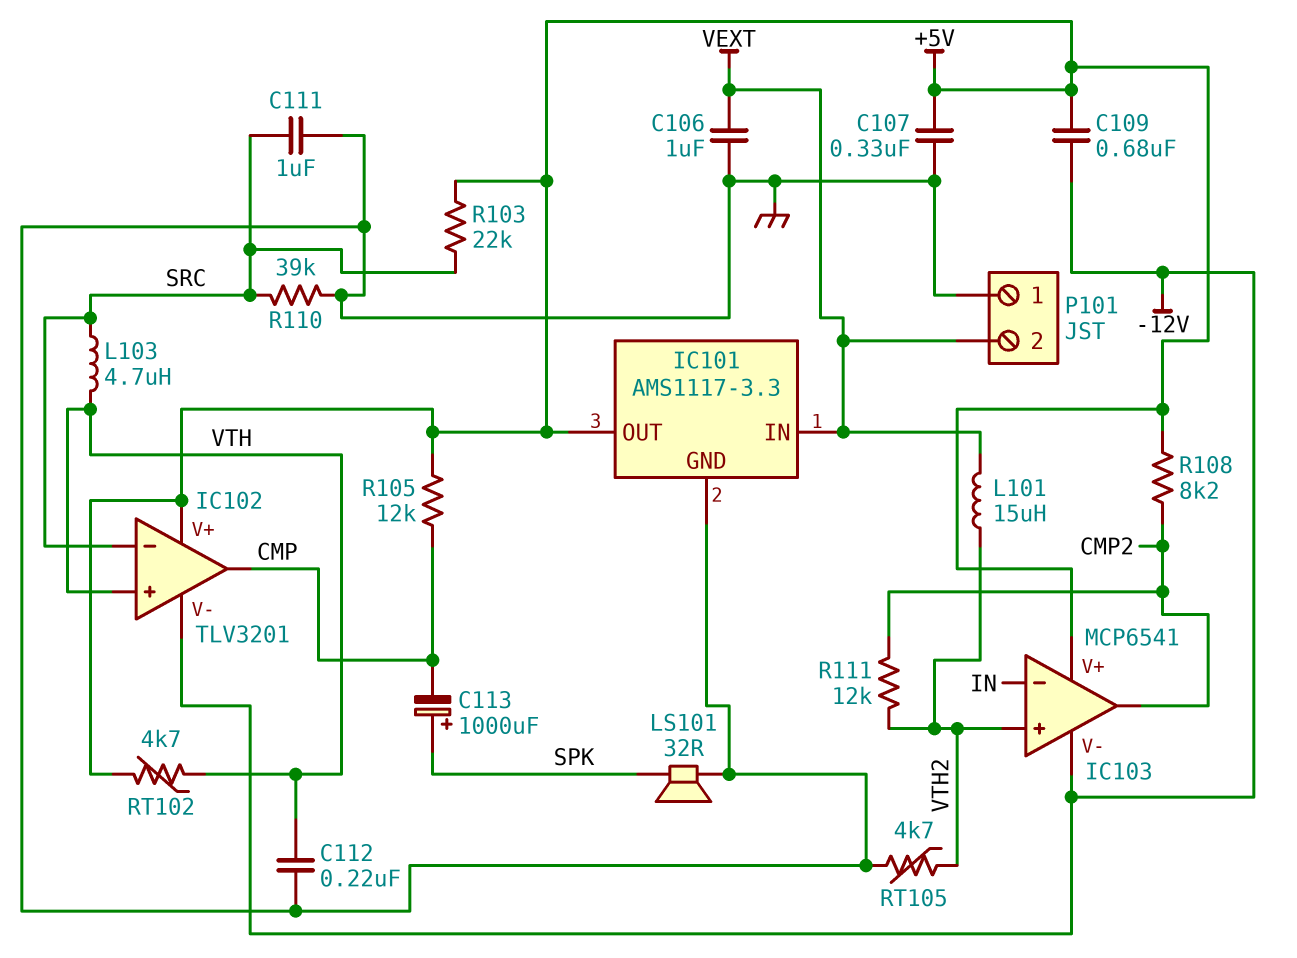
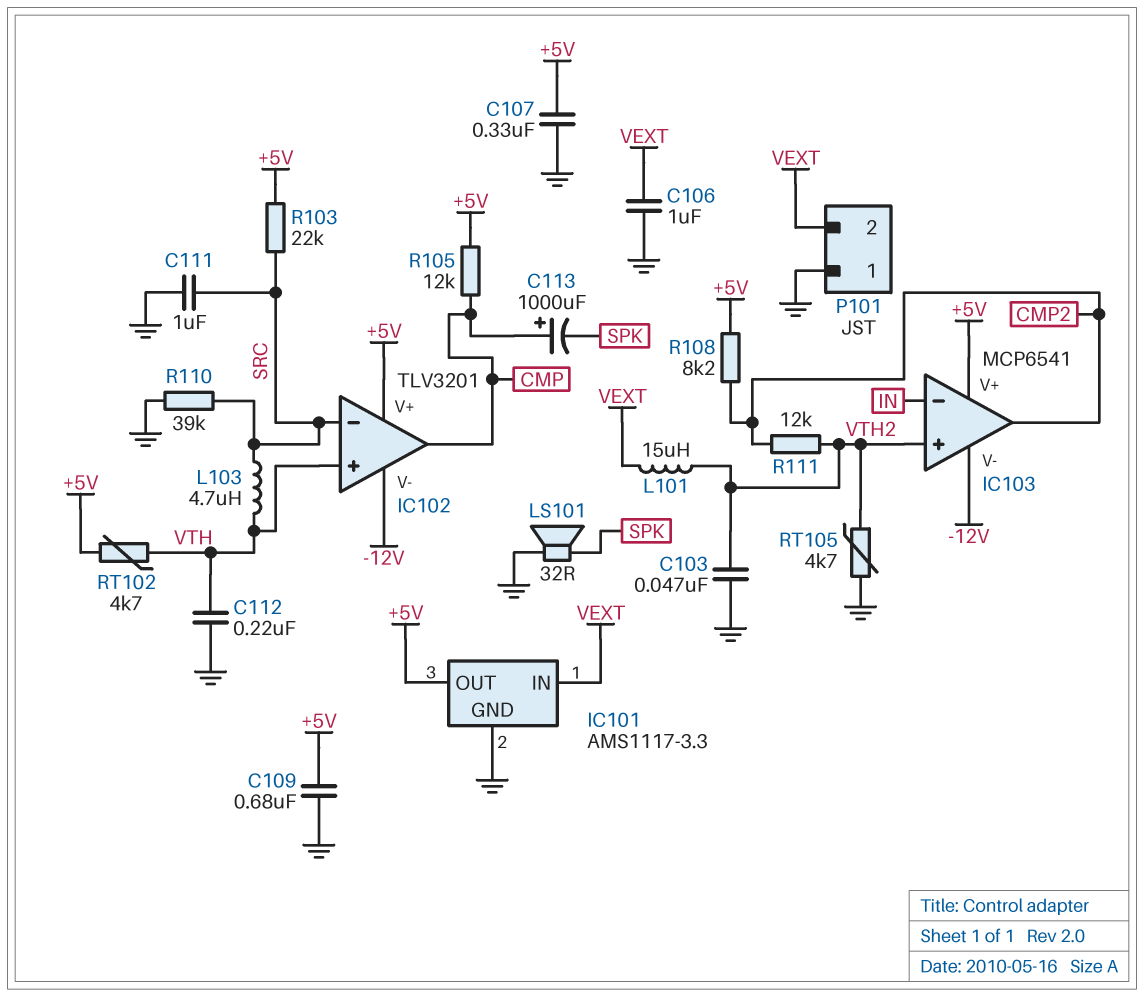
C103: none -> 47nF (GND, VTH2)
C109: 680nF (+5V, -12V) -> 680nF (+5V, GND)
C113: 1000uF (plus SPK, minus CMP) -> 1000uF (plus CMP, minus SPK)

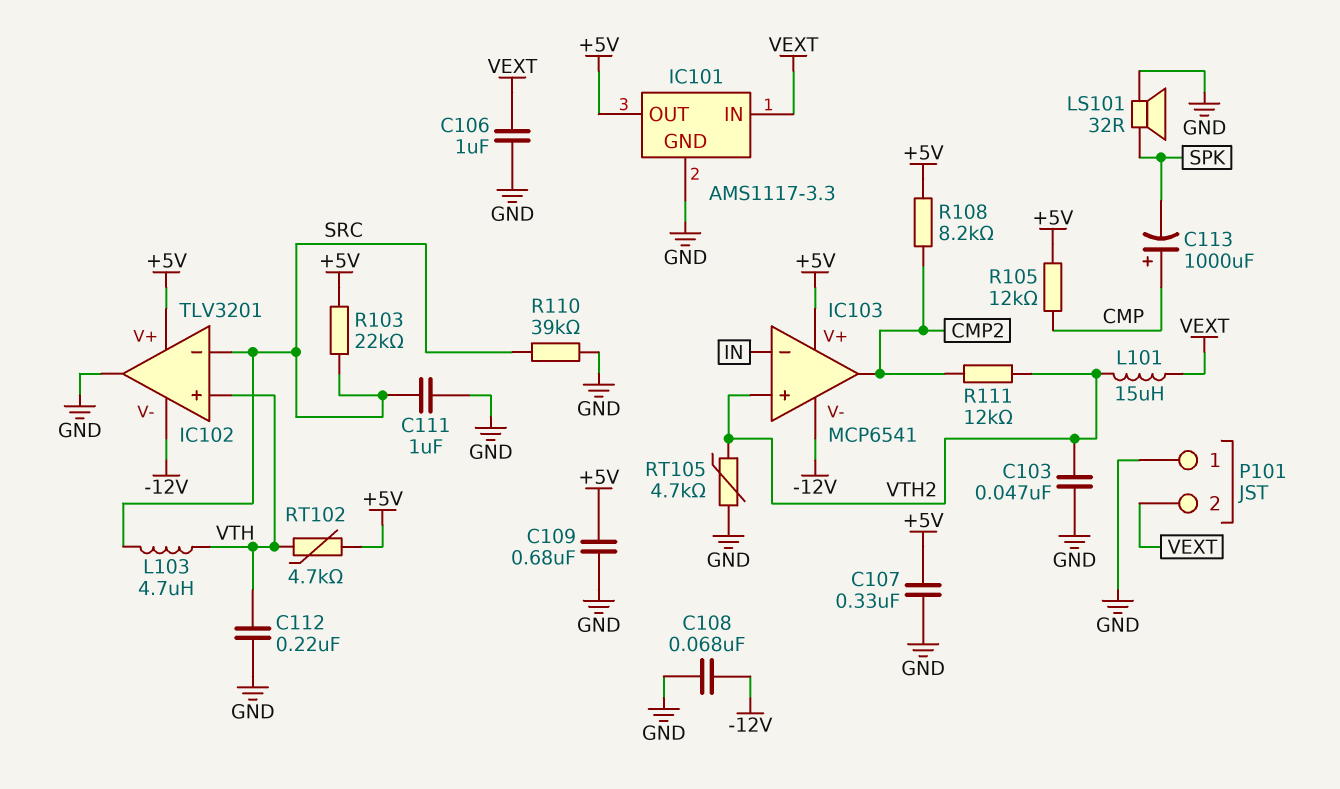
C108: none -> 68nF (-12V, GND)
IC102 pin out: CMP -> GND

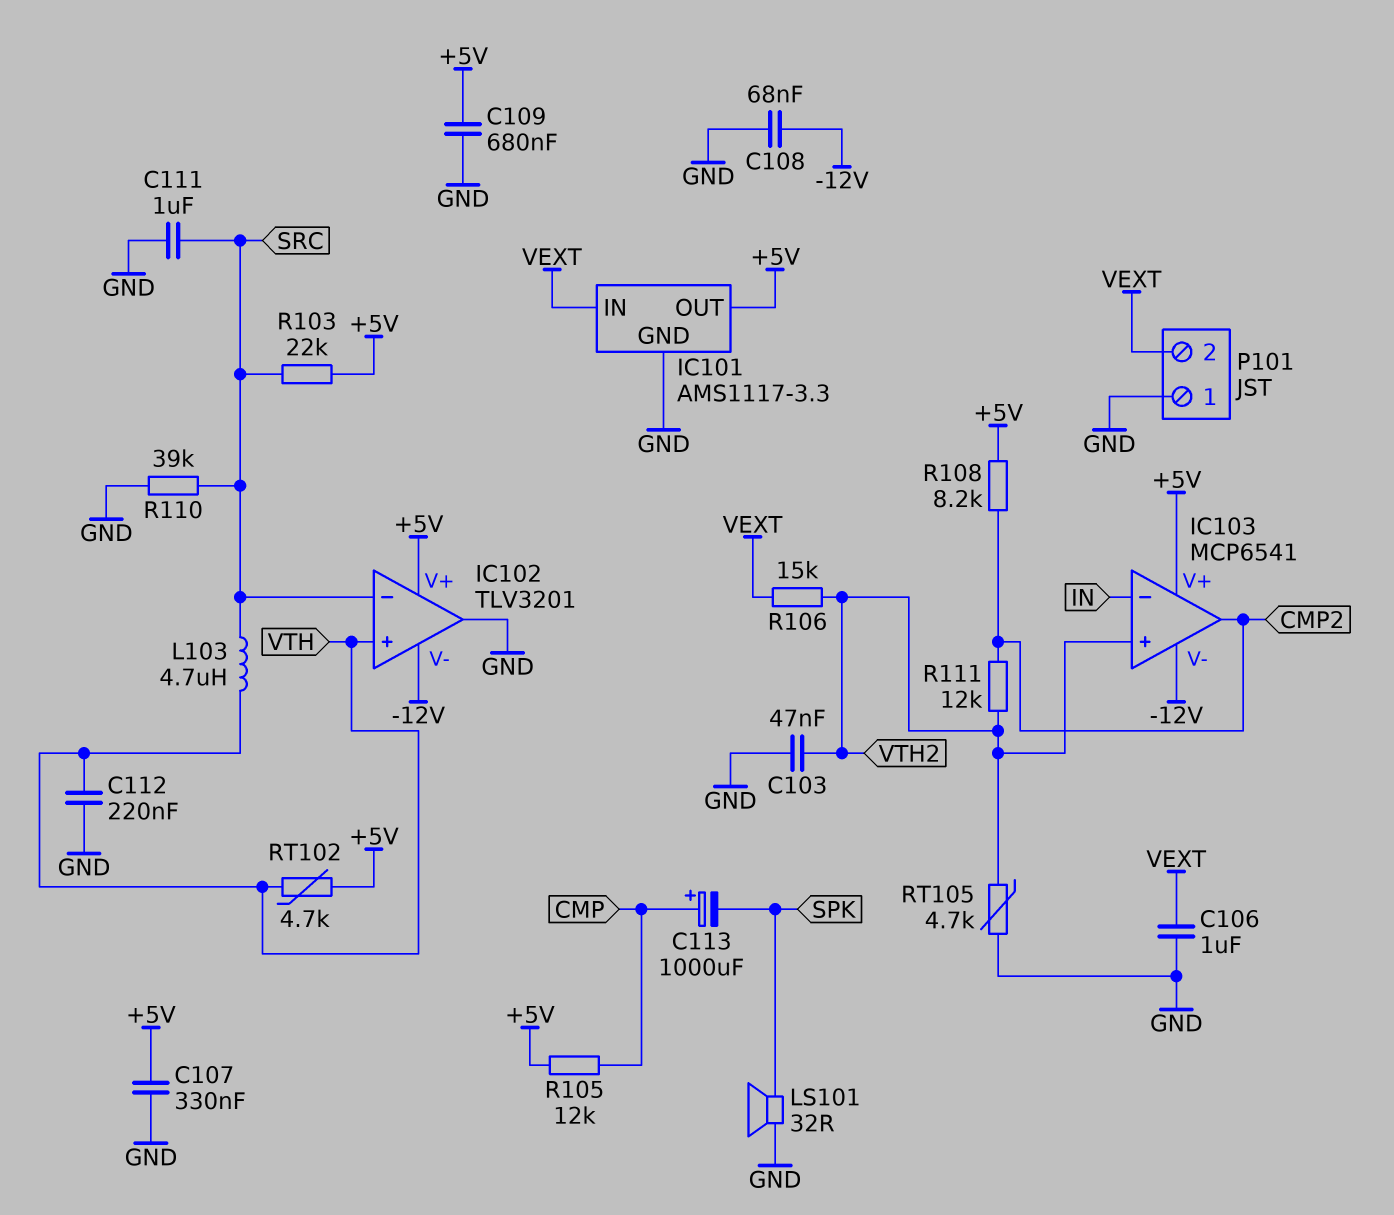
L101: 15uH (VEXT, VTH2) -> none
R106: none -> 15k (VEXT, VTH2)

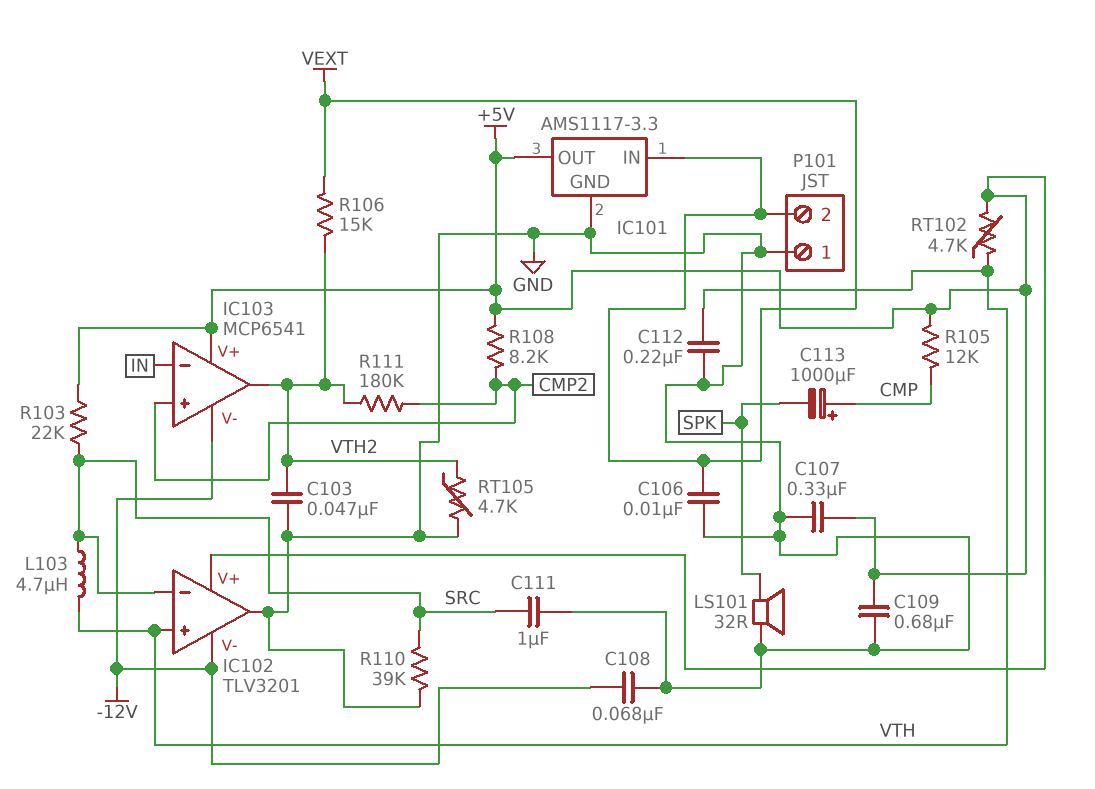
C106: 1uF (GND, VEXT) -> 10nF (GND, VEXT)
IC103 pin in+: VTH2 -> CMP2
IC103 pin out: CMP2 -> VTH2
R111: 12k (CMP2, VTH2) -> 180k (CMP2, VTH2)

